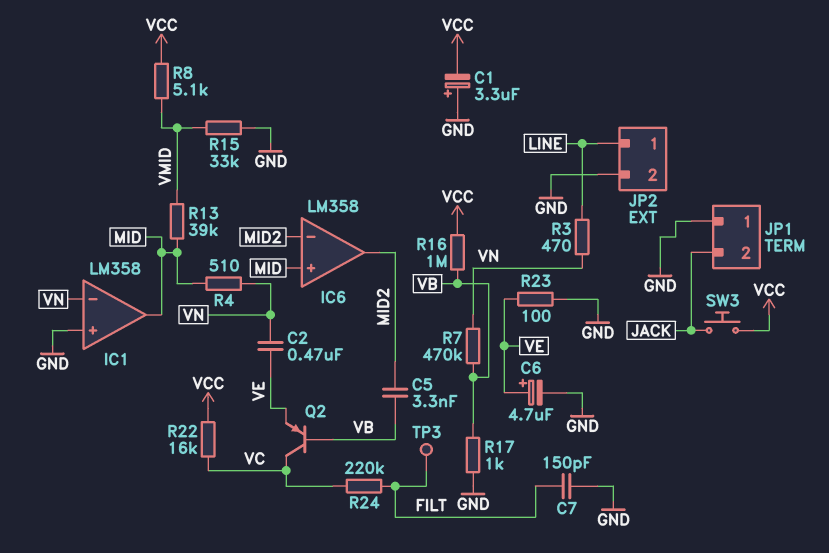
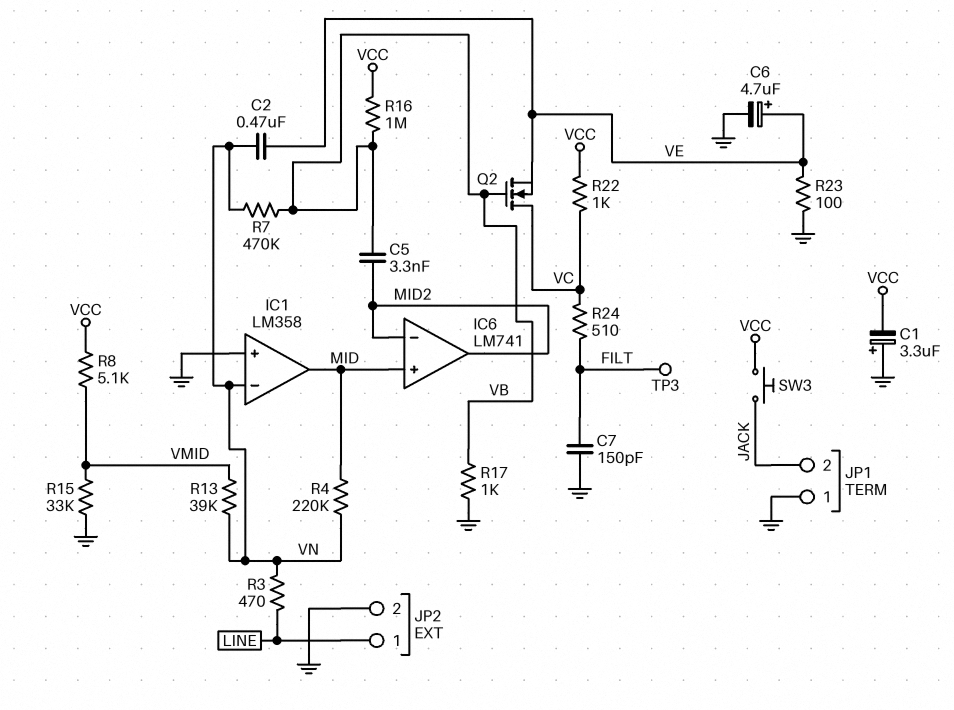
IC6: LM358 -> LM741
Q2: PNP (B VB, C VC, E VE) -> NMOS (G VB, D VC, S VE)
R4: 510 (MID, VN) -> 220k (MID, VN)
R13: 39k (MID, VMID) -> 39k (VMID, VN)
R22: 16k (VC, VCC) -> 1k (VC, VCC)
R24: 220k (FILT, VC) -> 510 (FILT, VC)

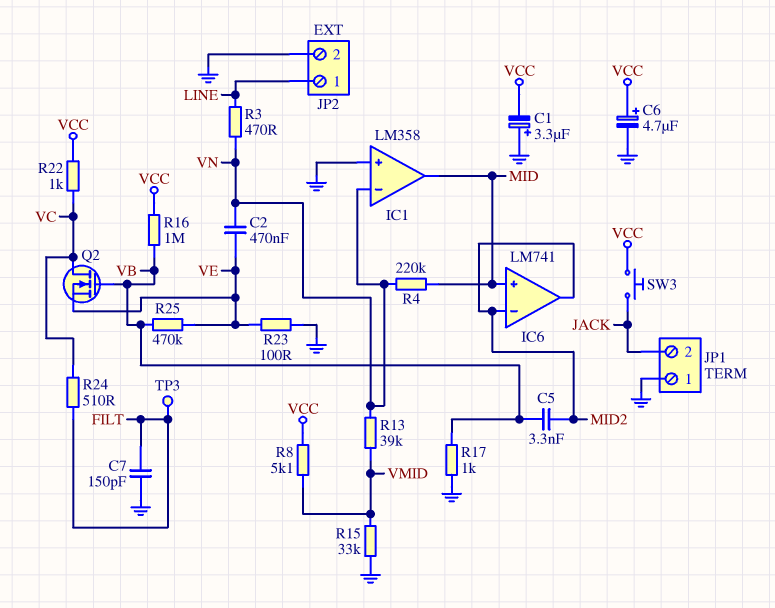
C6: 4.7uF (plus VE, minus GND) -> 4.7uF (plus VCC, minus GND)
R7: 470k (VB, VN) -> none
R25: none -> 470k (VB, VE)

